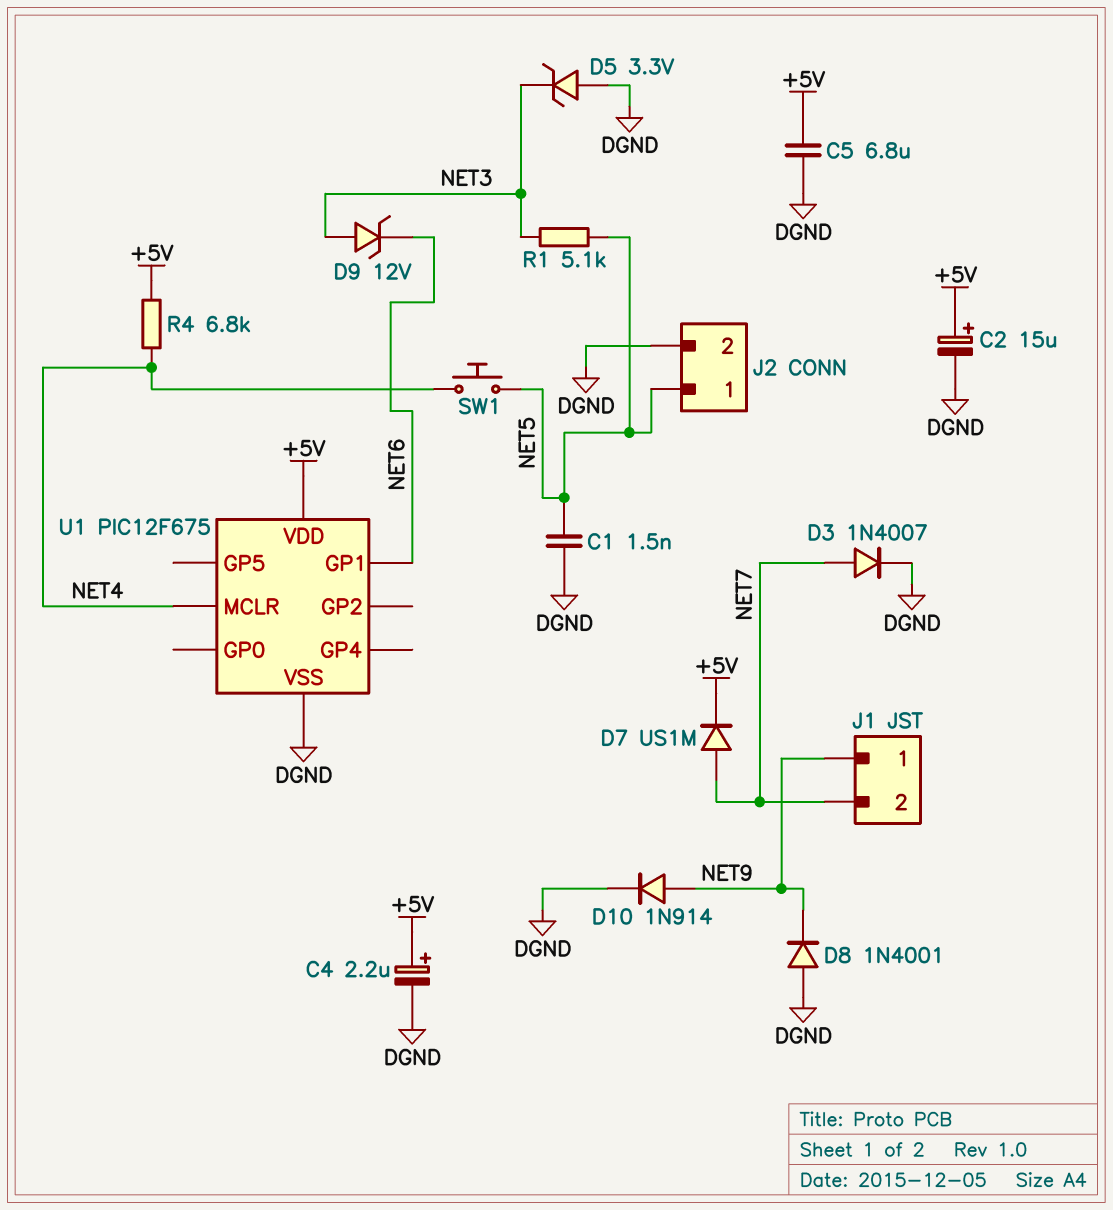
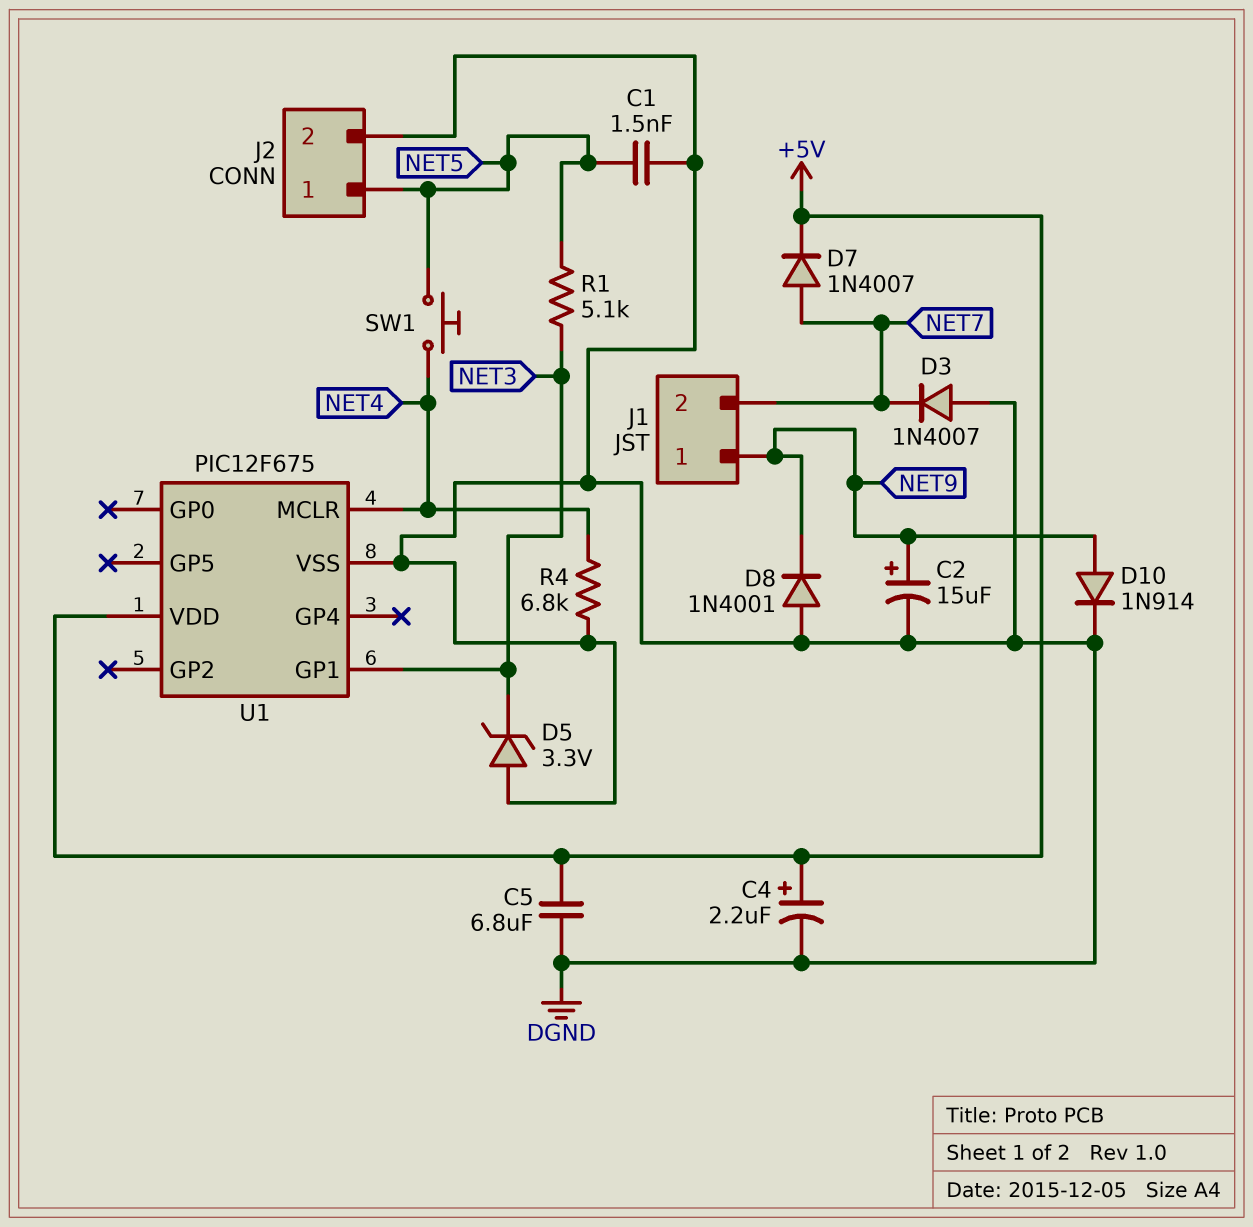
C2: 15uF (plus +5V, minus DGND) -> 15uF (plus NET9, minus DGND)
D3: diode 1N4007 (A NET7, K DGND) -> diode 1N4007 (A DGND, K NET7)
D7: diode US1M (A NET7, K +5V) -> diode 1N4007 (A NET7, K +5V)
D9: zener 12V (A NET3, K NET6) -> none
R4: 6.8k (+5V, NET4) -> 6.8k (DGND, NET4)
U1 pin GP1: NET6 -> NET3

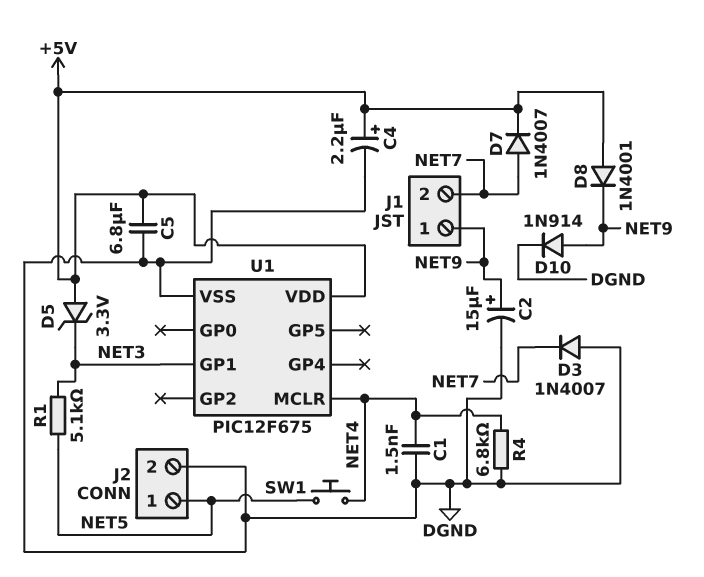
C1: 1.5nF (DGND, NET5) -> 1.5nF (DGND, NET4)
D5: zener 3.3V (A DGND, K NET3) -> zener 3.3V (A +5V, K NET3)
D8: diode 1N4001 (A DGND, K NET9) -> diode 1N4001 (A +5V, K NET9)

